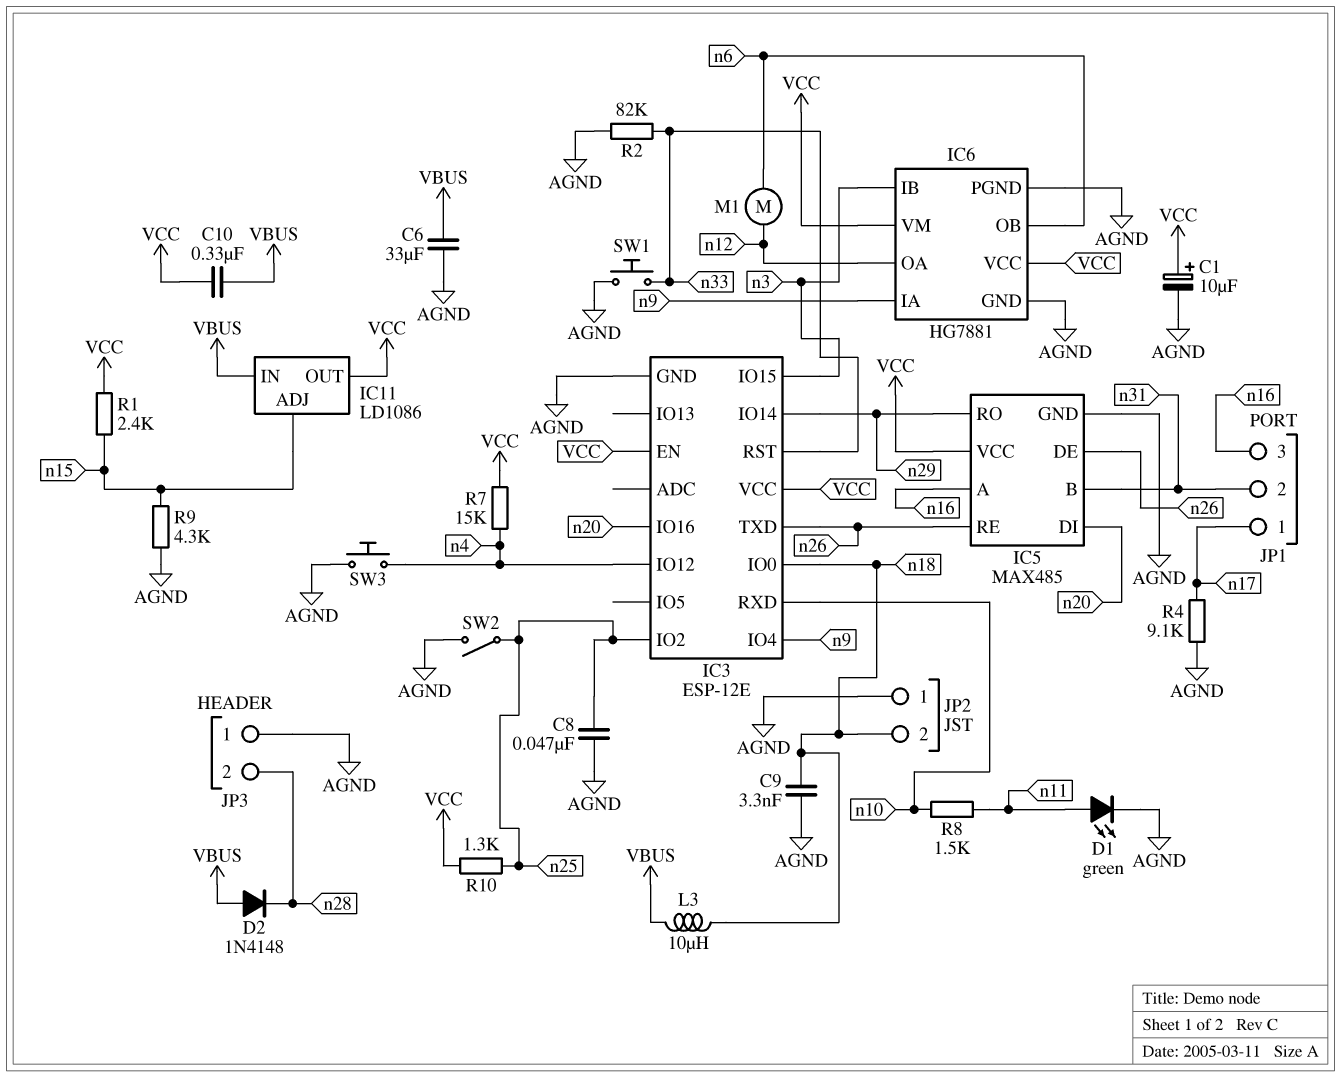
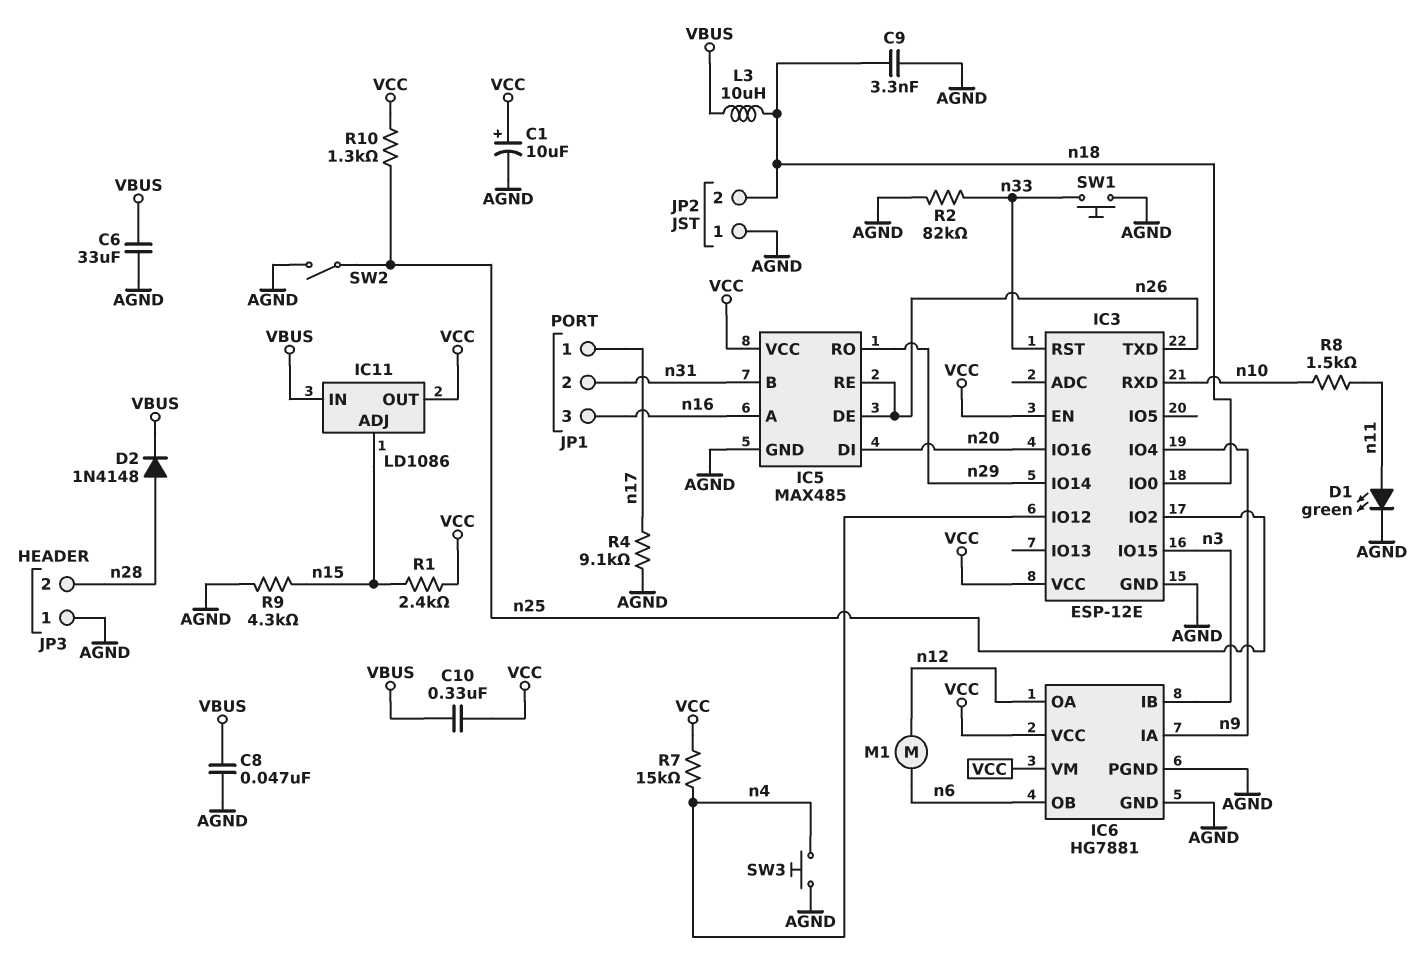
C8: 47nF (AGND, n25) -> 47nF (AGND, VBUS)
D2: diode 1N4148 (A VBUS, K n28) -> diode 1N4148 (A n28, K VBUS)

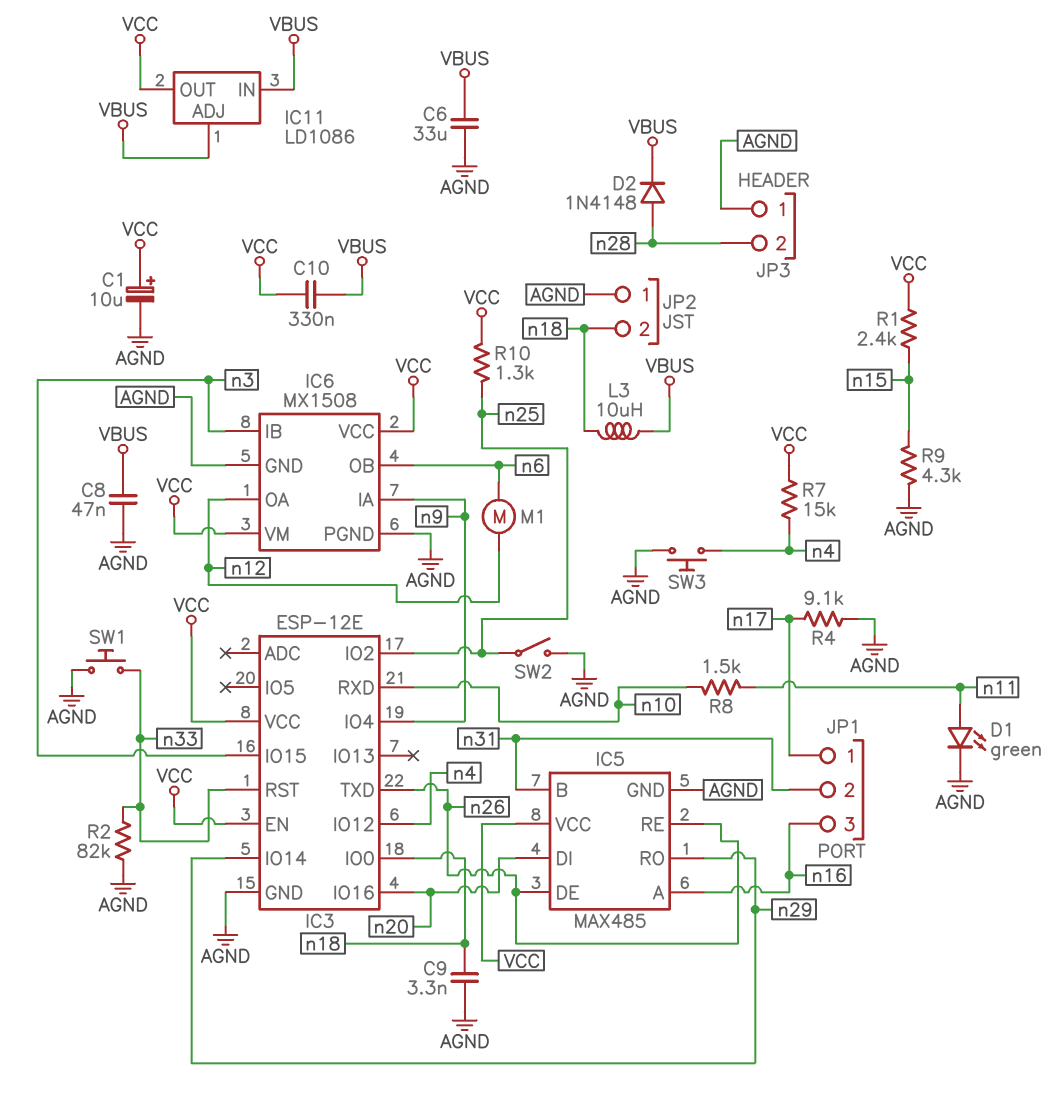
IC6: HG7881 -> MX1508
IC11 pin ADJ: n15 -> VBUS

